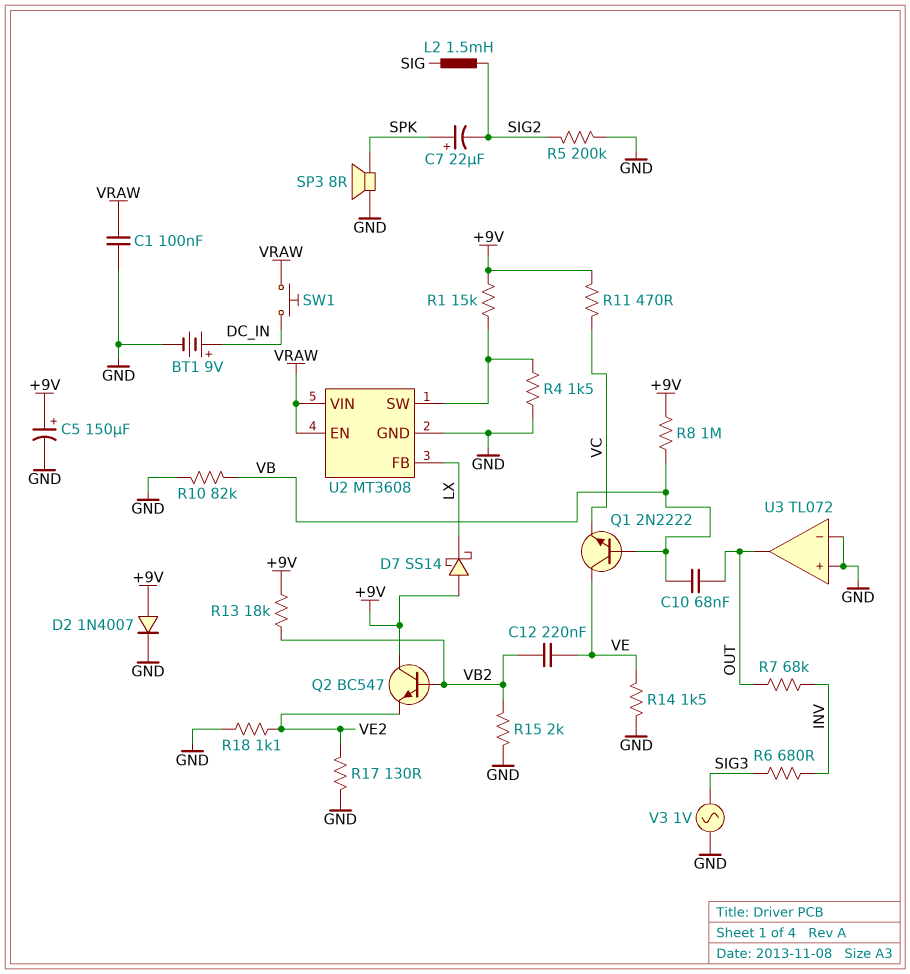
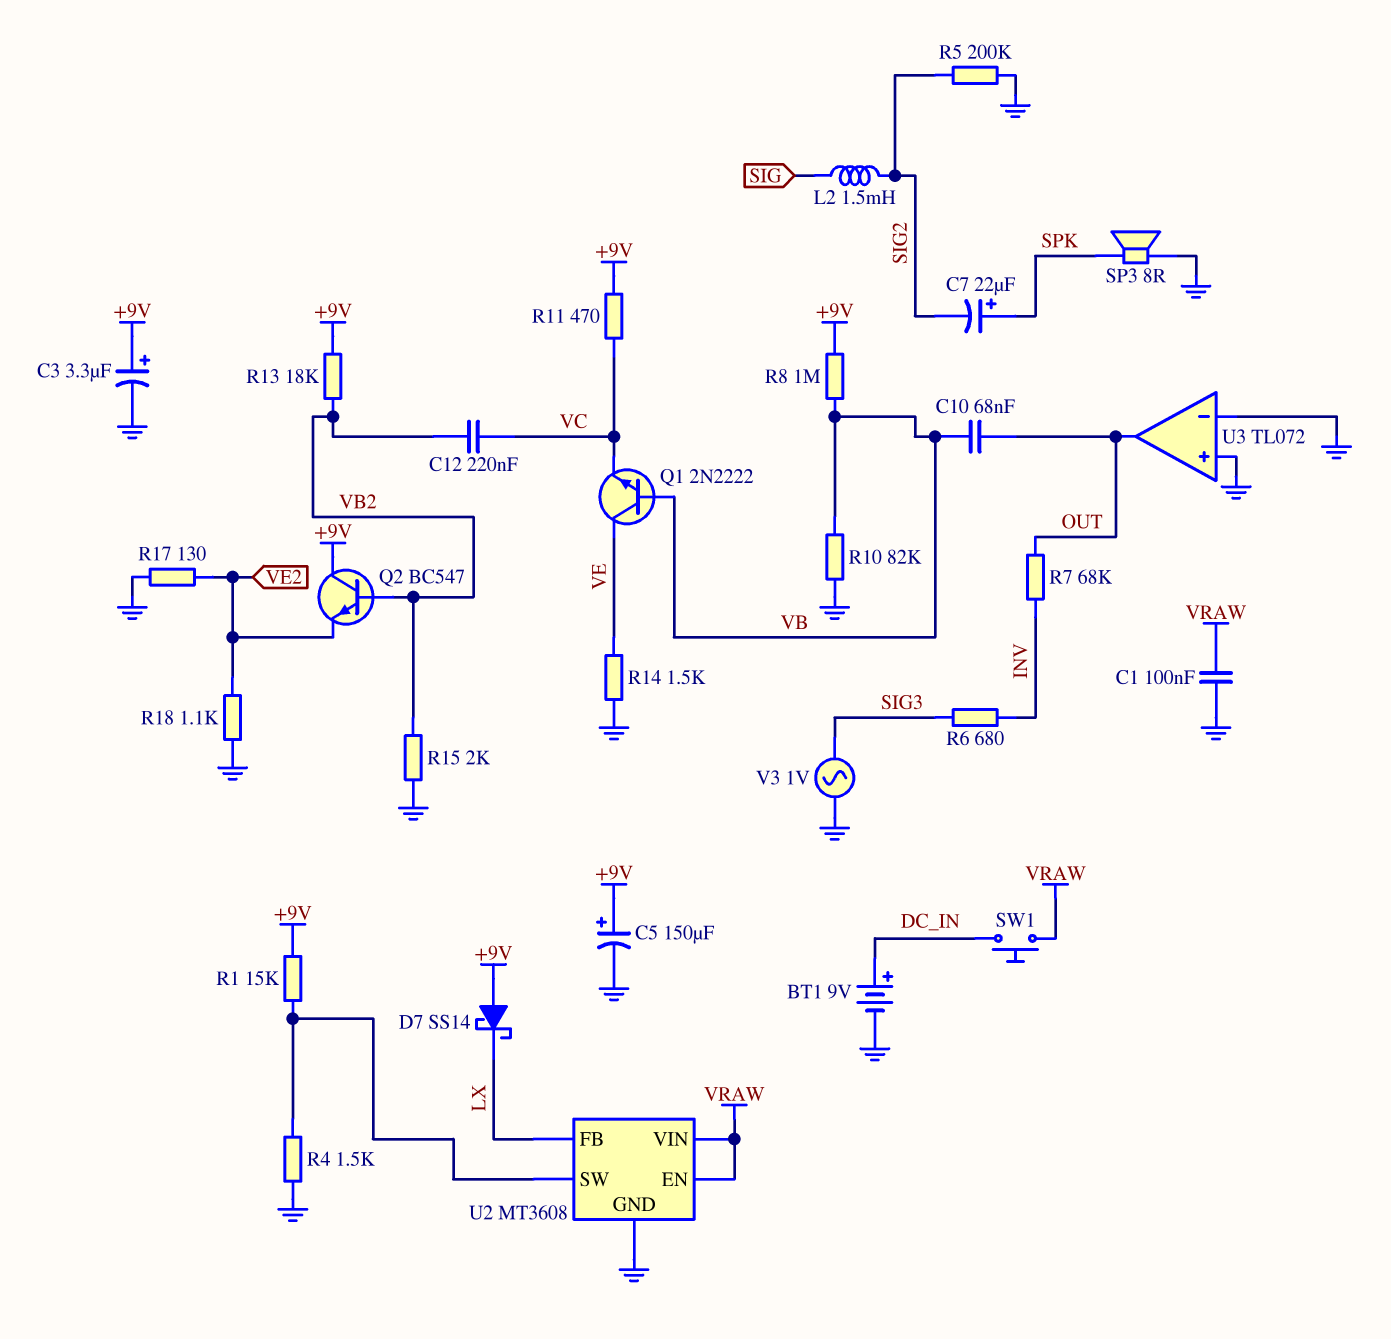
C3: none -> 3.3uF (plus +9V, minus GND)
C12: 220nF (VB2, VE) -> 220nF (VB2, VC)
D2: diode 1N4007 (A +9V, K GND) -> none

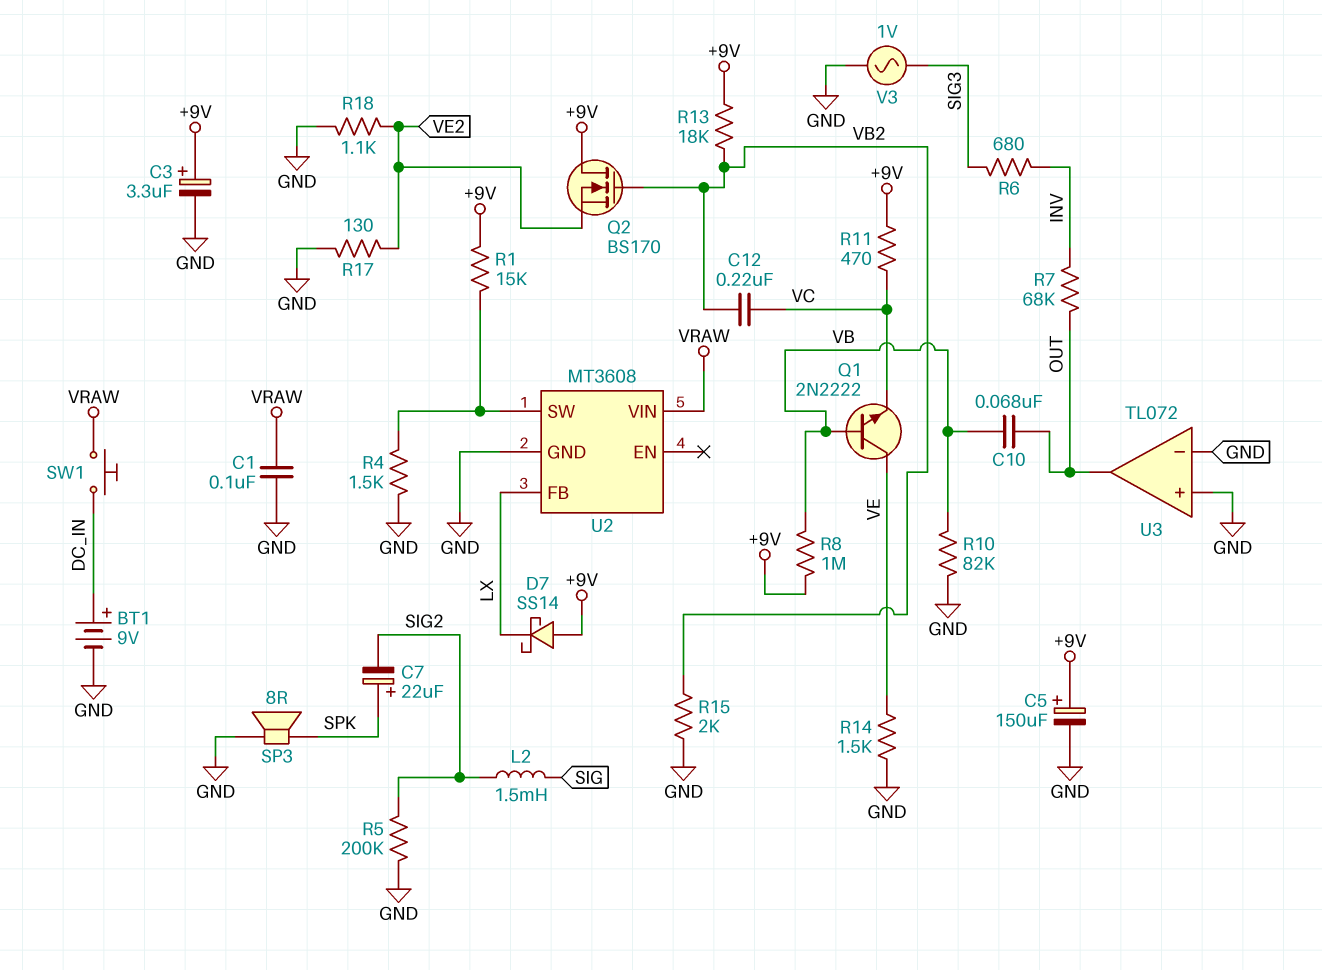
Q2: NPN BC547 (B VB2, C +9V, E VE2) -> NMOS BS170 (G VB2, D +9V, S VE2)
U2 pin EN: VRAW -> none

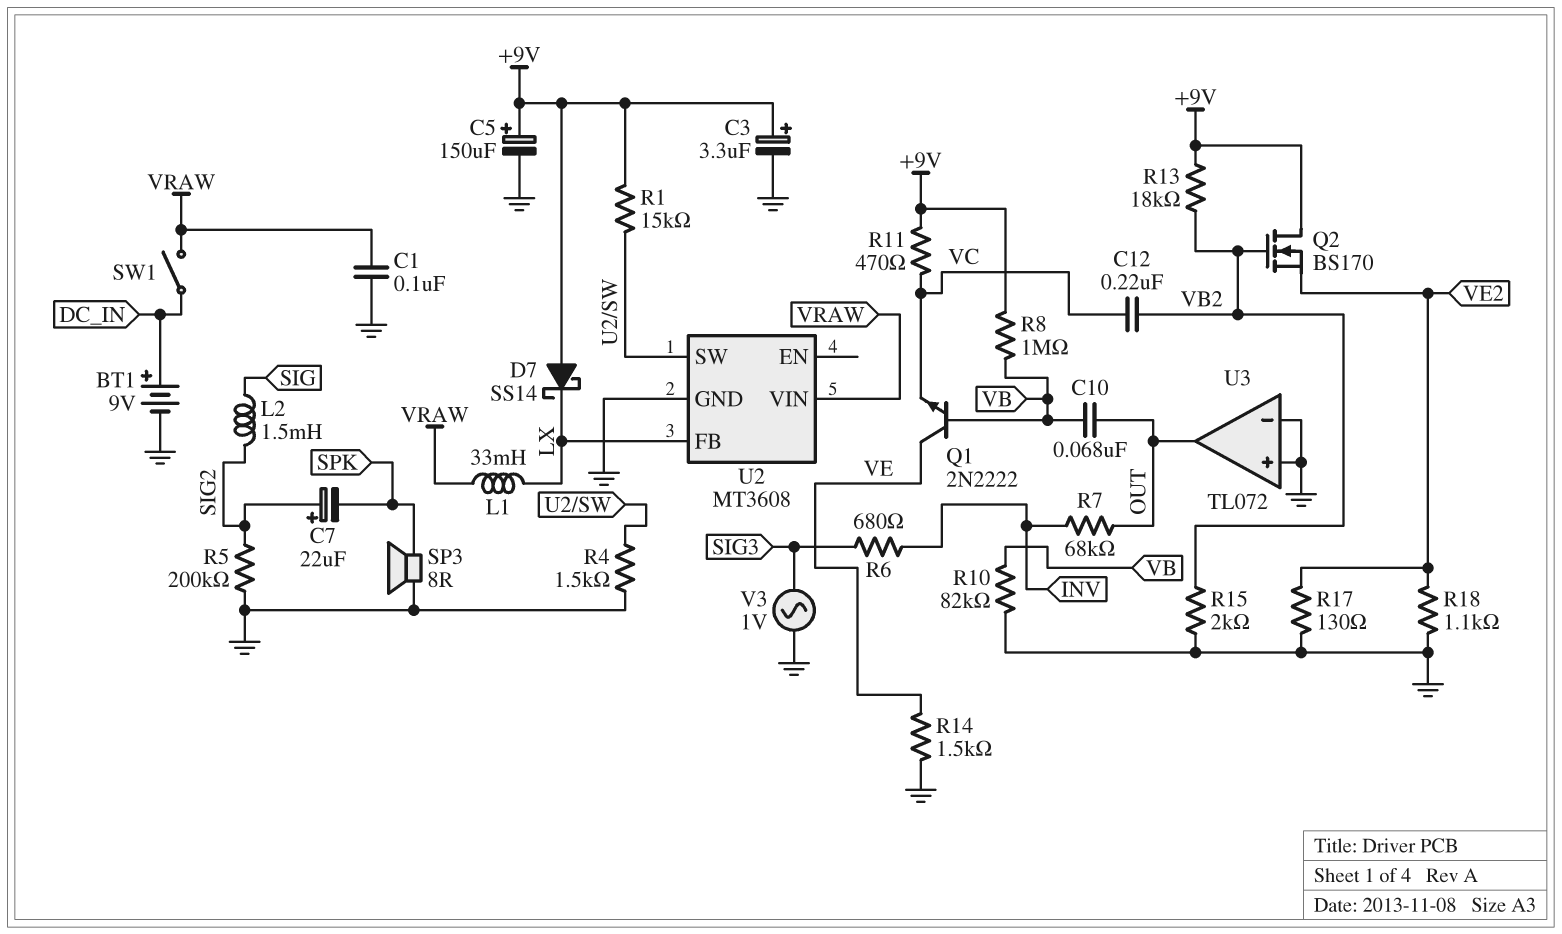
C7: 22uF (plus SPK, minus SIG2) -> 22uF (plus SIG2, minus SPK)
L1: none -> 33mH (LX, VRAW)
SW1: button (DC_IN, VRAW) -> switch (DC_IN, VRAW)

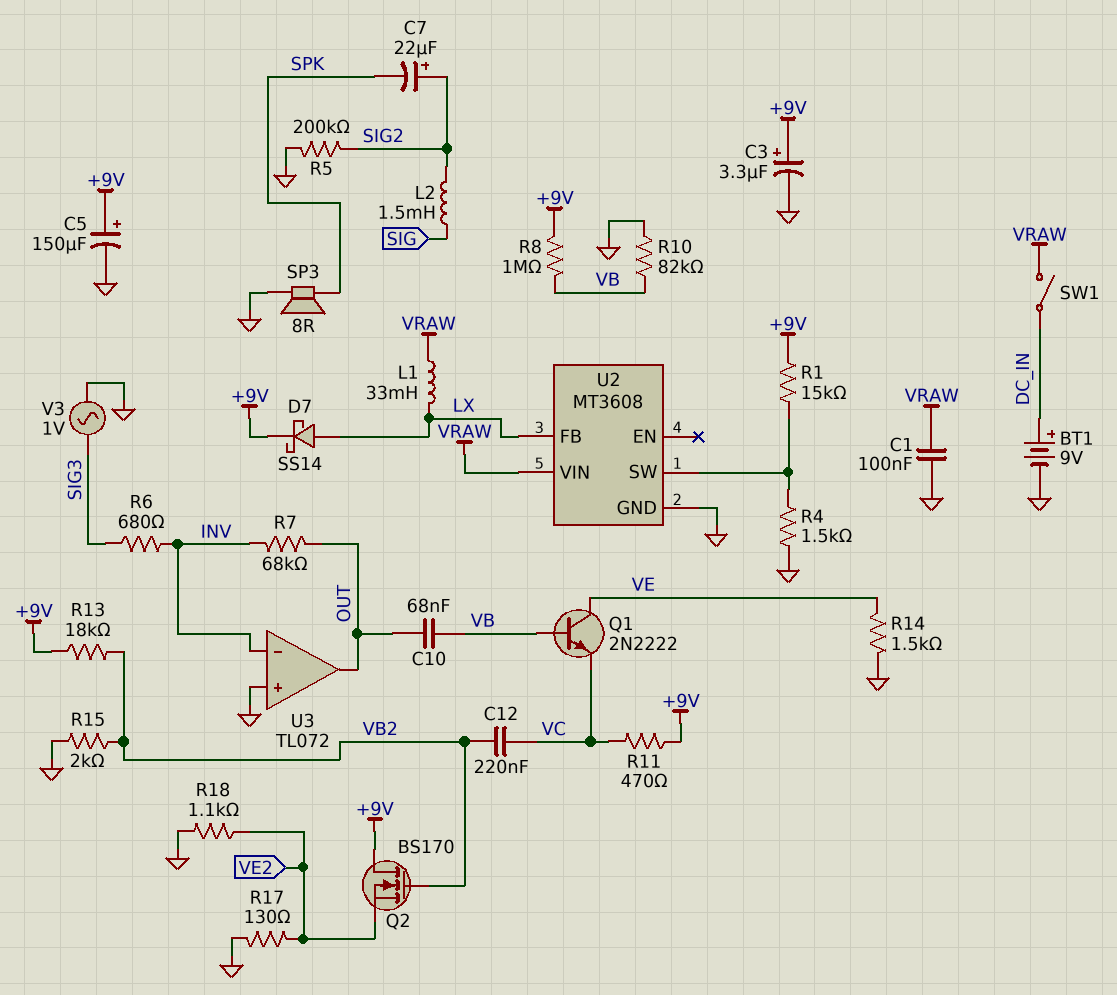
D7: schottky SS14 (A +9V, K LX) -> schottky SS14 (A LX, K +9V)
U3 pin in-: GND -> INV

